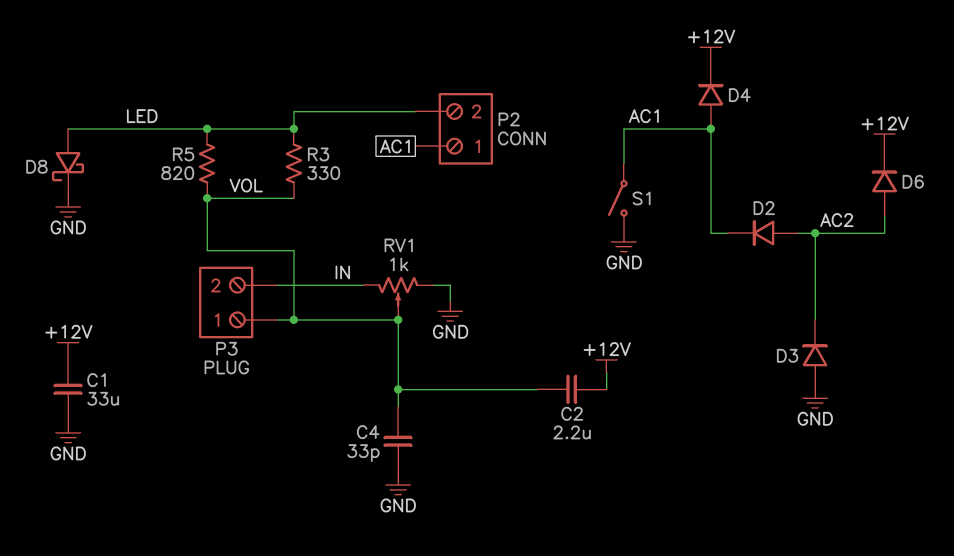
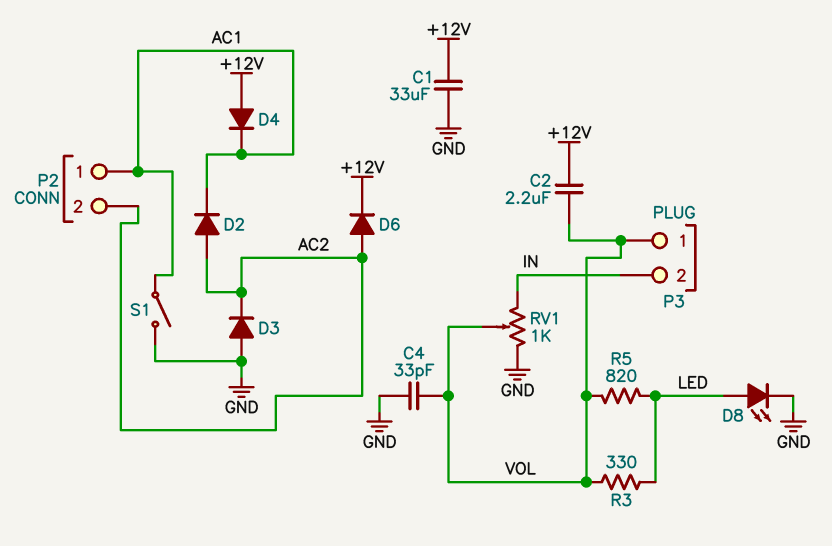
D4: diode (A AC1, K +12V) -> diode (A +12V, K AC1)
D8: schottky (A LED, K GND) -> LED (A LED, K GND)
P2 pin 2: LED -> AC2

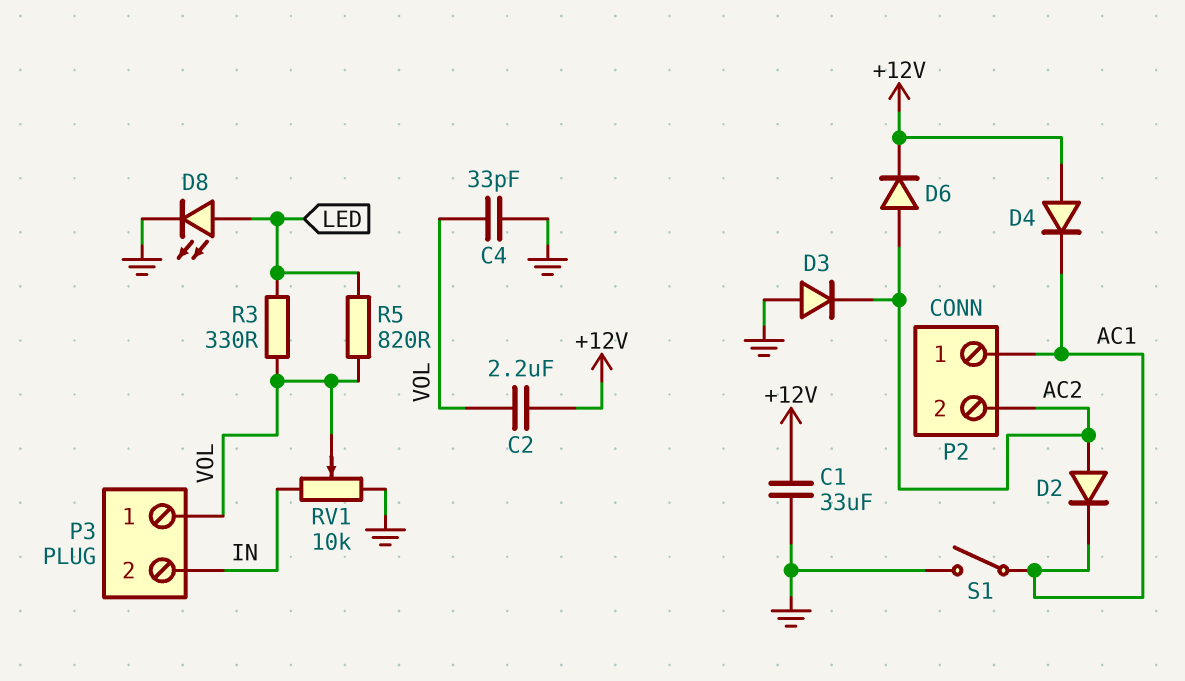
RV1: 1k (GND, IN, wiper VOL) -> 10k (GND, IN, wiper VOL)

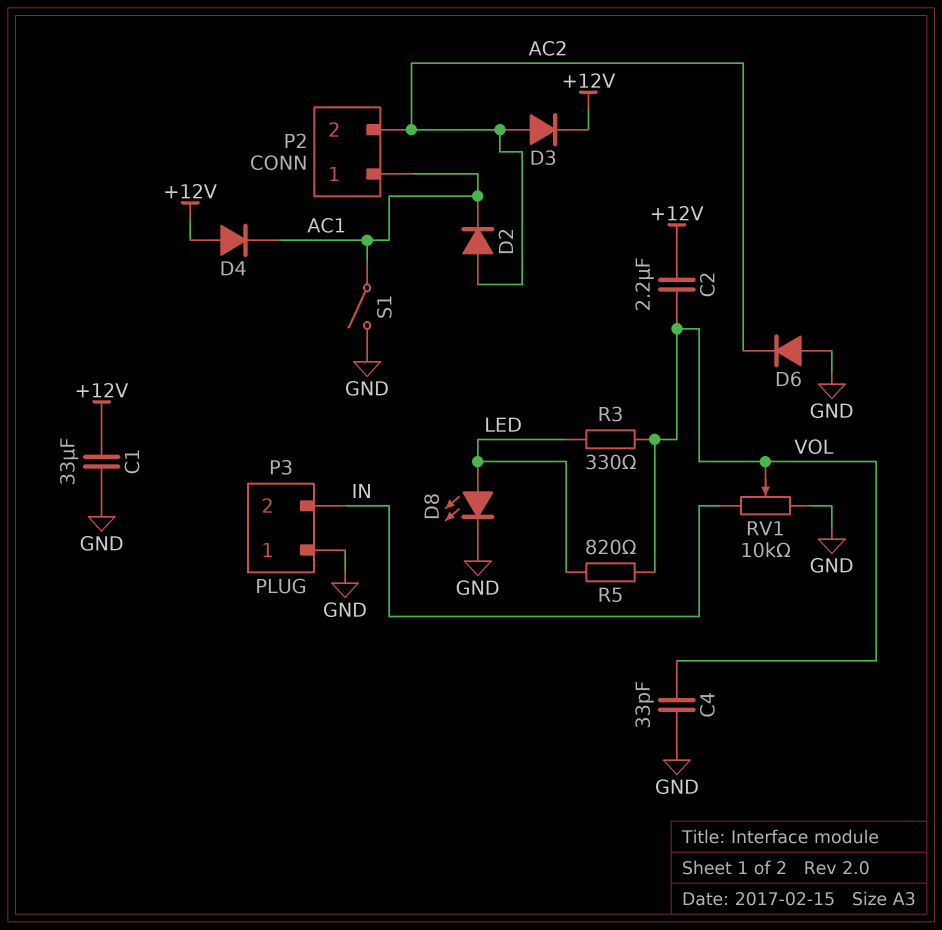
D3: diode (A GND, K AC2) -> diode (A AC2, K +12V)
D6: diode (A AC2, K +12V) -> diode (A GND, K AC2)
P3 pin 1: VOL -> GND

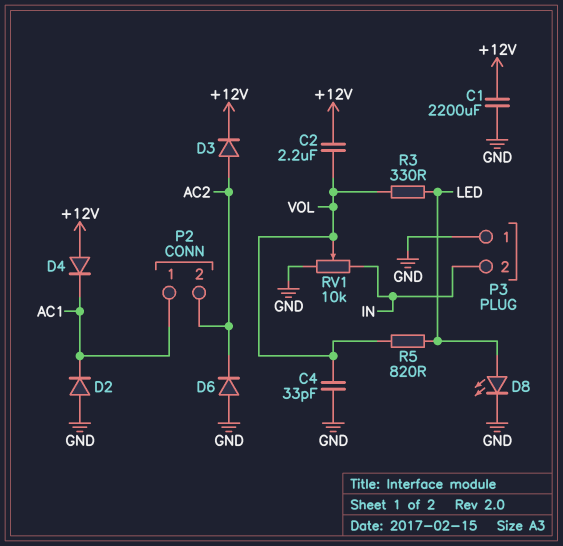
C1: 33uF (+12V, GND) -> 2200uF (+12V, GND)
D2: diode (A AC2, K AC1) -> diode (A GND, K AC1)
S1: switch (AC1, GND) -> none

